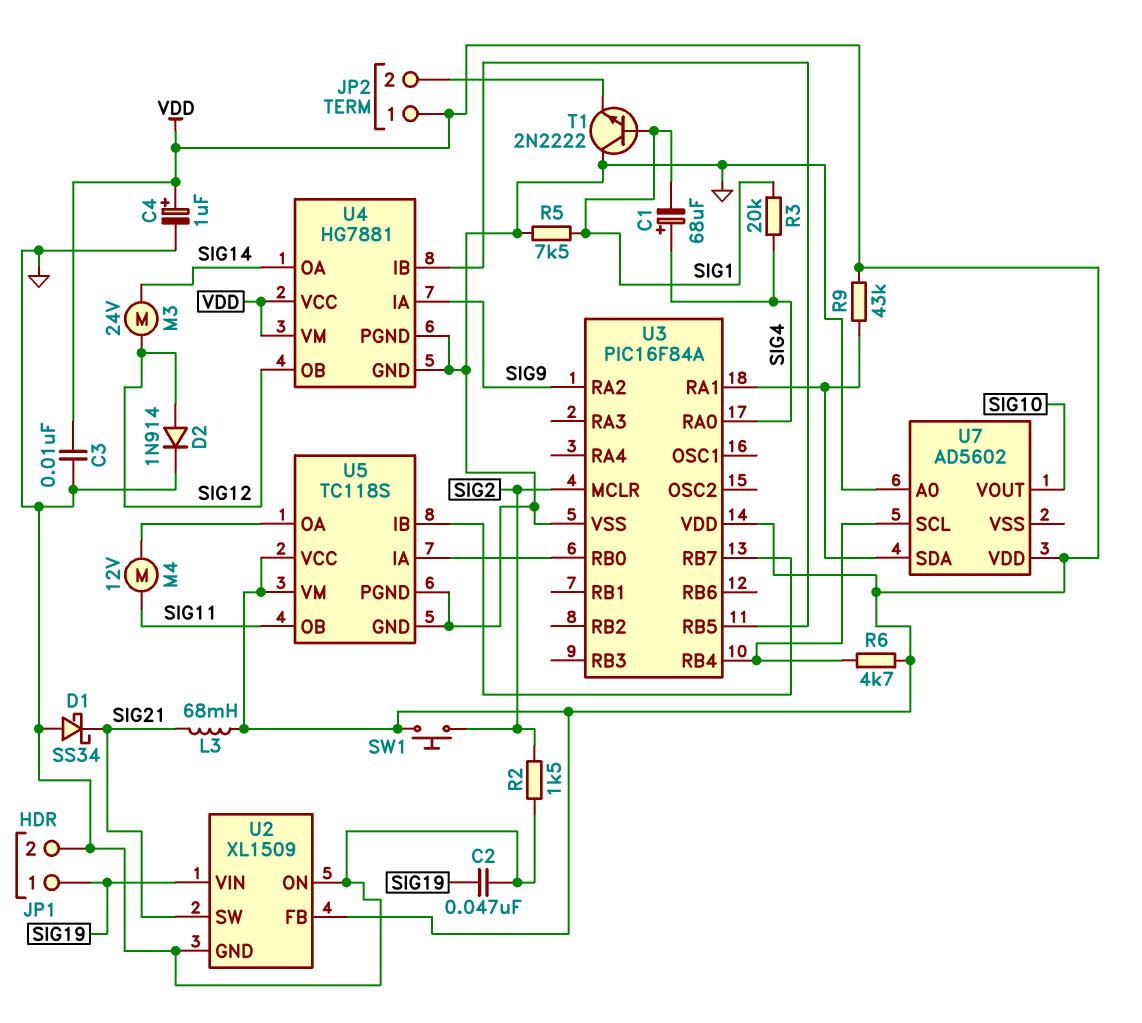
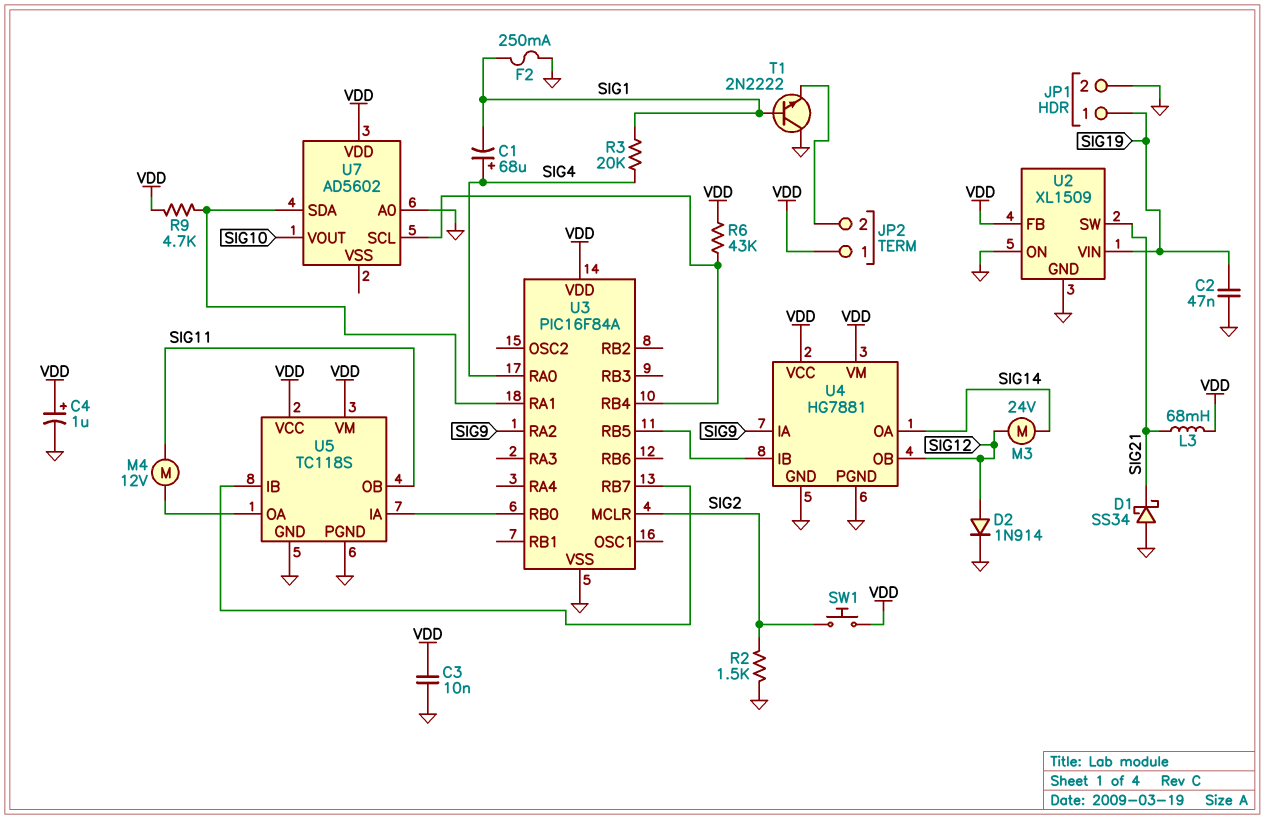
F2: none -> 250mA (GND, SIG1)
R5: 7.5k (GND, SIG1) -> none
R6: 4.7k (U3/RB4, VDD) -> 43k (U3/RB4, VDD)
R9: 43k (U3/RA1, VDD) -> 4.7k (U3/RA1, VDD)

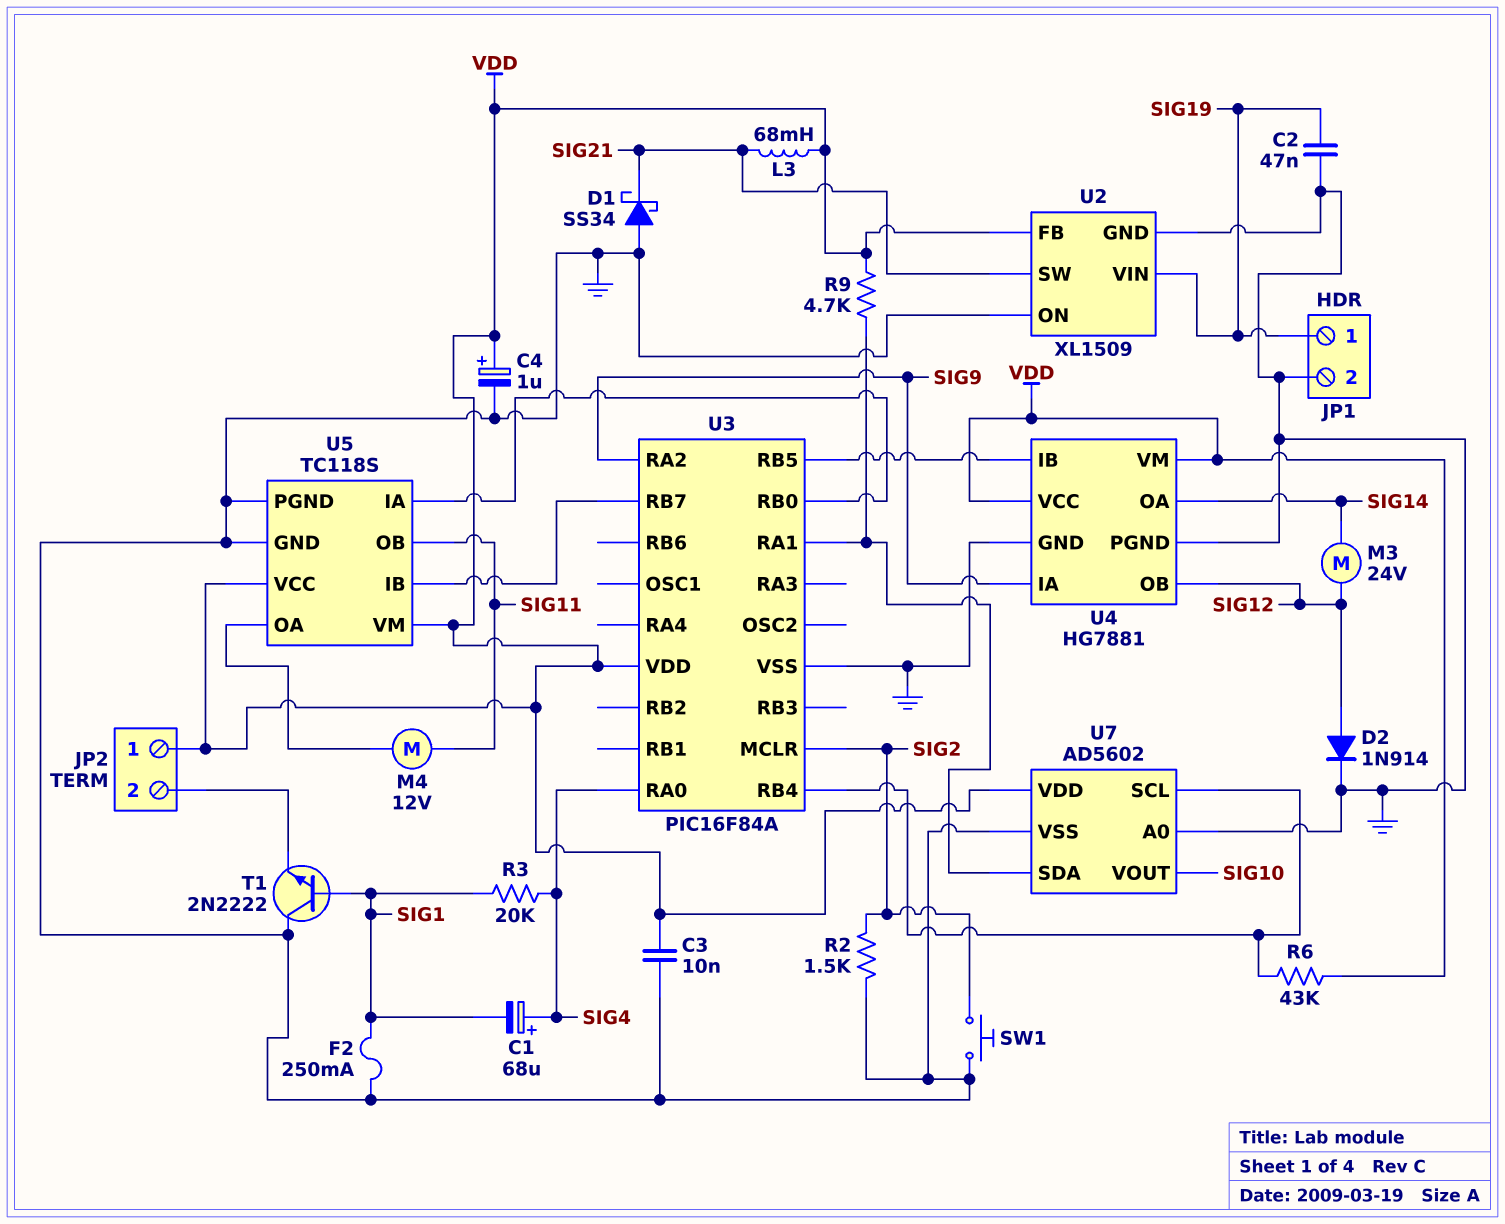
SW1: button (SIG2, VDD) -> button (GND, SIG2)
U7 pin VSS: none -> GND

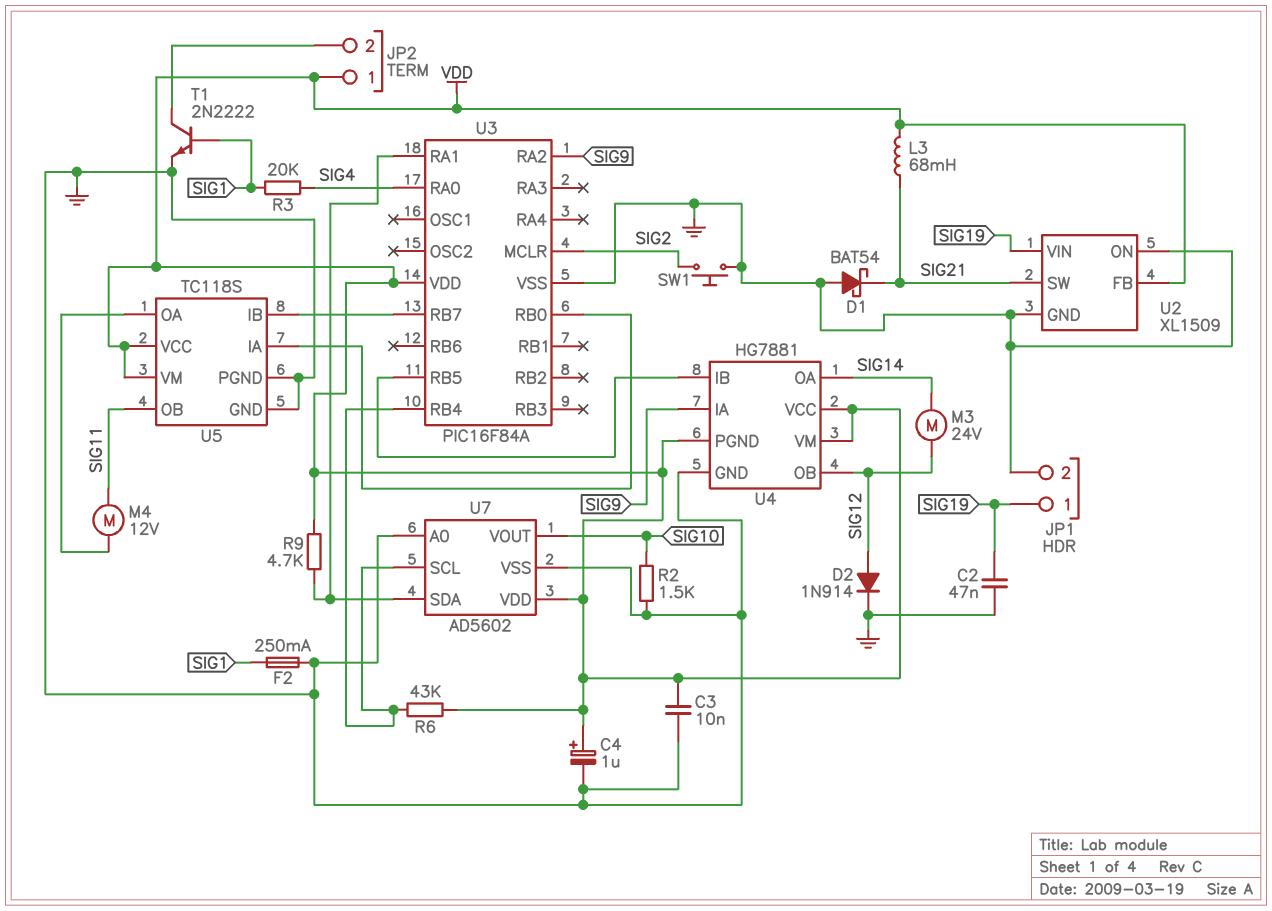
C1: 68uF (plus SIG4, minus SIG1) -> none
D1: schottky SS34 (A GND, K SIG21) -> schottky BAT54 (A GND, K SIG21)
R2: 1.5k (GND, SIG2) -> 1.5k (GND, SIG10)
T1: NPN 2N2222 (B SIG1, C GND, E JP2/2) -> NPN 2N2222 (B SIG1, C JP2/2, E GND)
U4 pin PGND: GND -> VDD

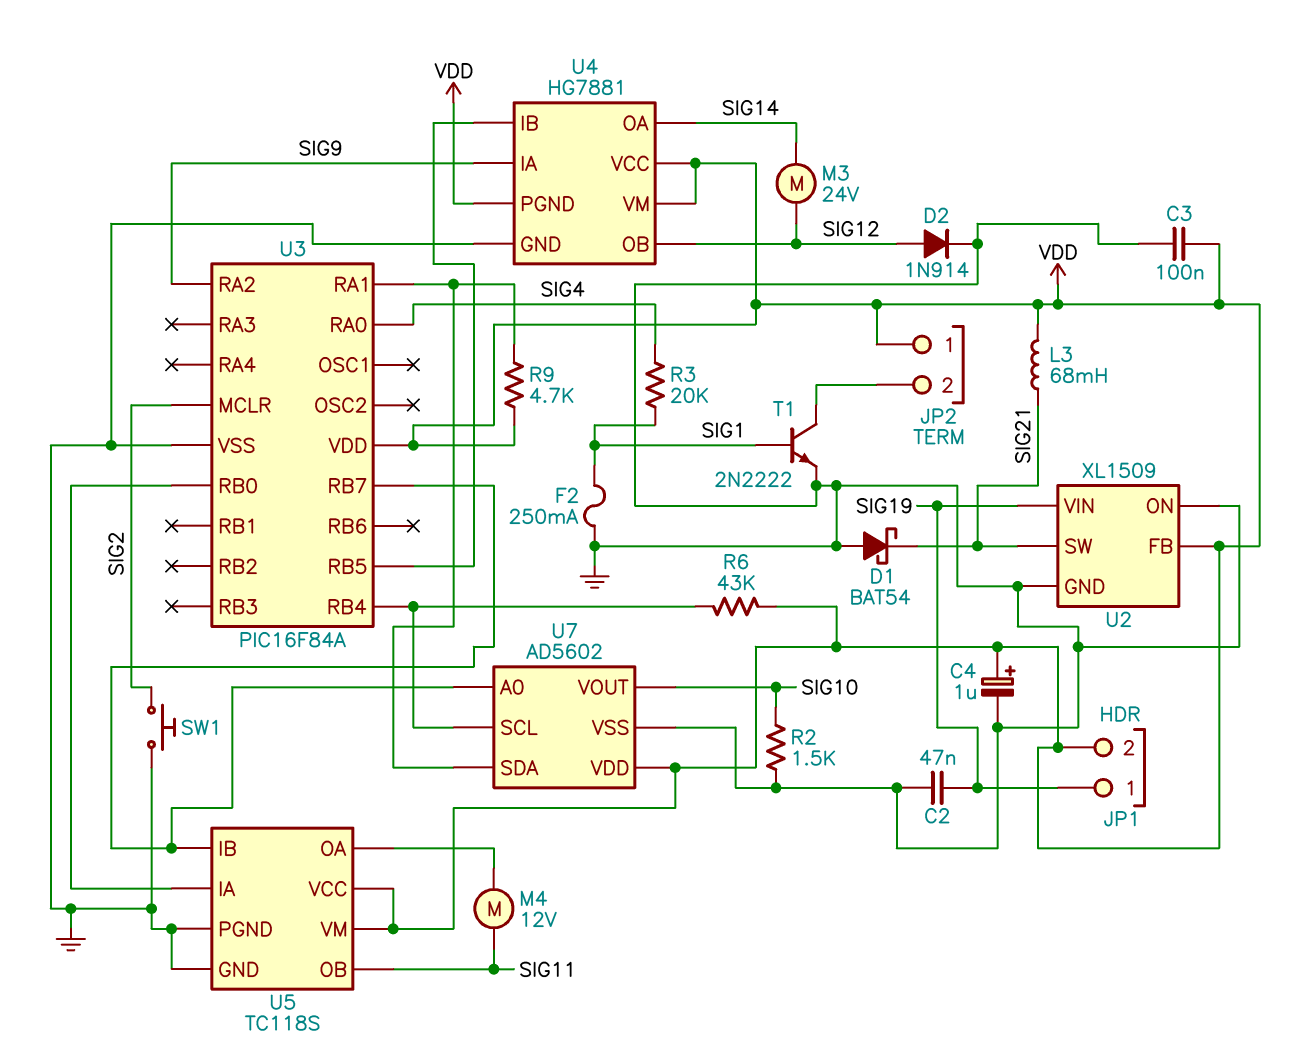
C3: 10nF (GND, VDD) -> 100nF (GND, VDD)
JP1 pin 2: GND -> VDD
U7 pin A0: GND -> U3/RB7

